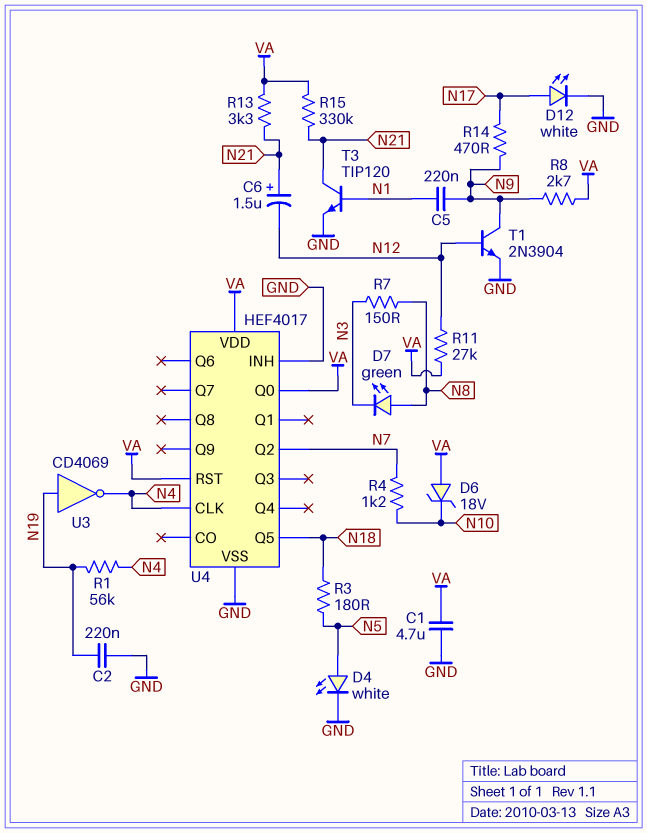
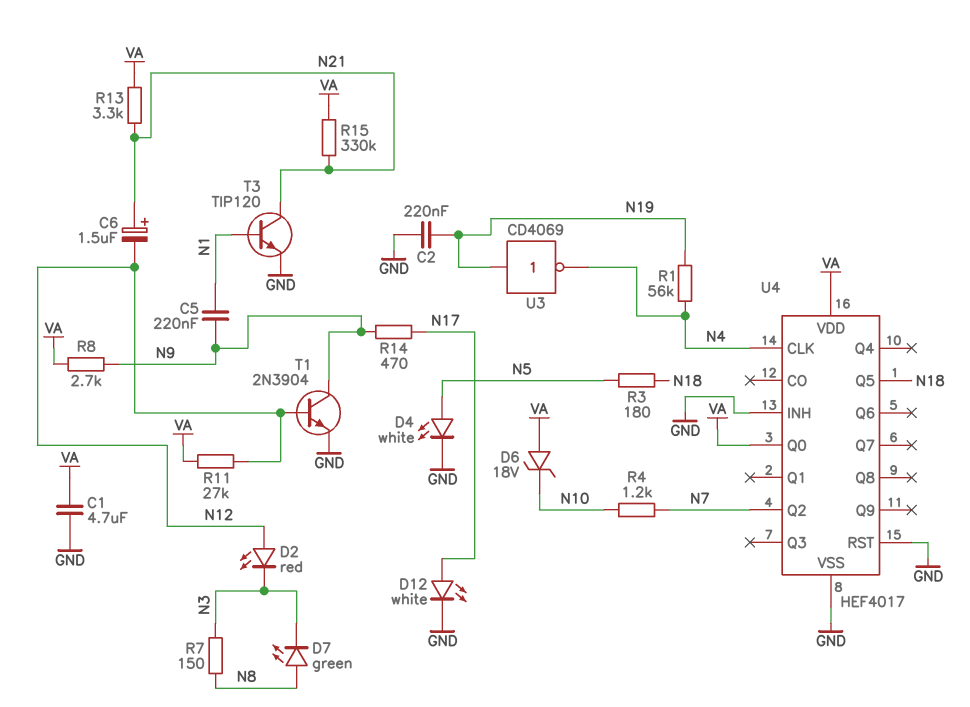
D2: none -> LED red (A N12, K N3)
U4 pin RST: VA -> GND

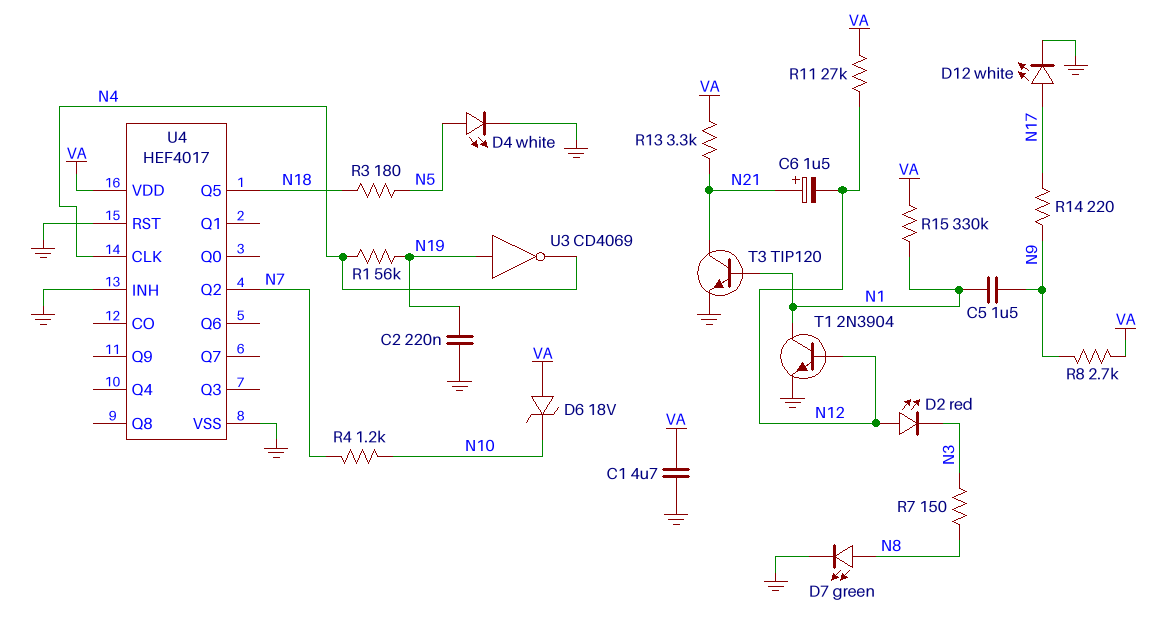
C5: 220nF (N1, N9) -> 1.5uF (N1, N9)
D7: LED green (A N8, K N3) -> LED green (A N8, K GND)
R14: 470 (N9, N17) -> 220 (N9, N17)
R15: 330k (N21, VA) -> 330k (N1, VA)
T1: NPN 2N3904 (B N12, C N9, E GND) -> NPN 2N3904 (B N12, C N1, E GND)
U4 pin Q0: VA -> none

